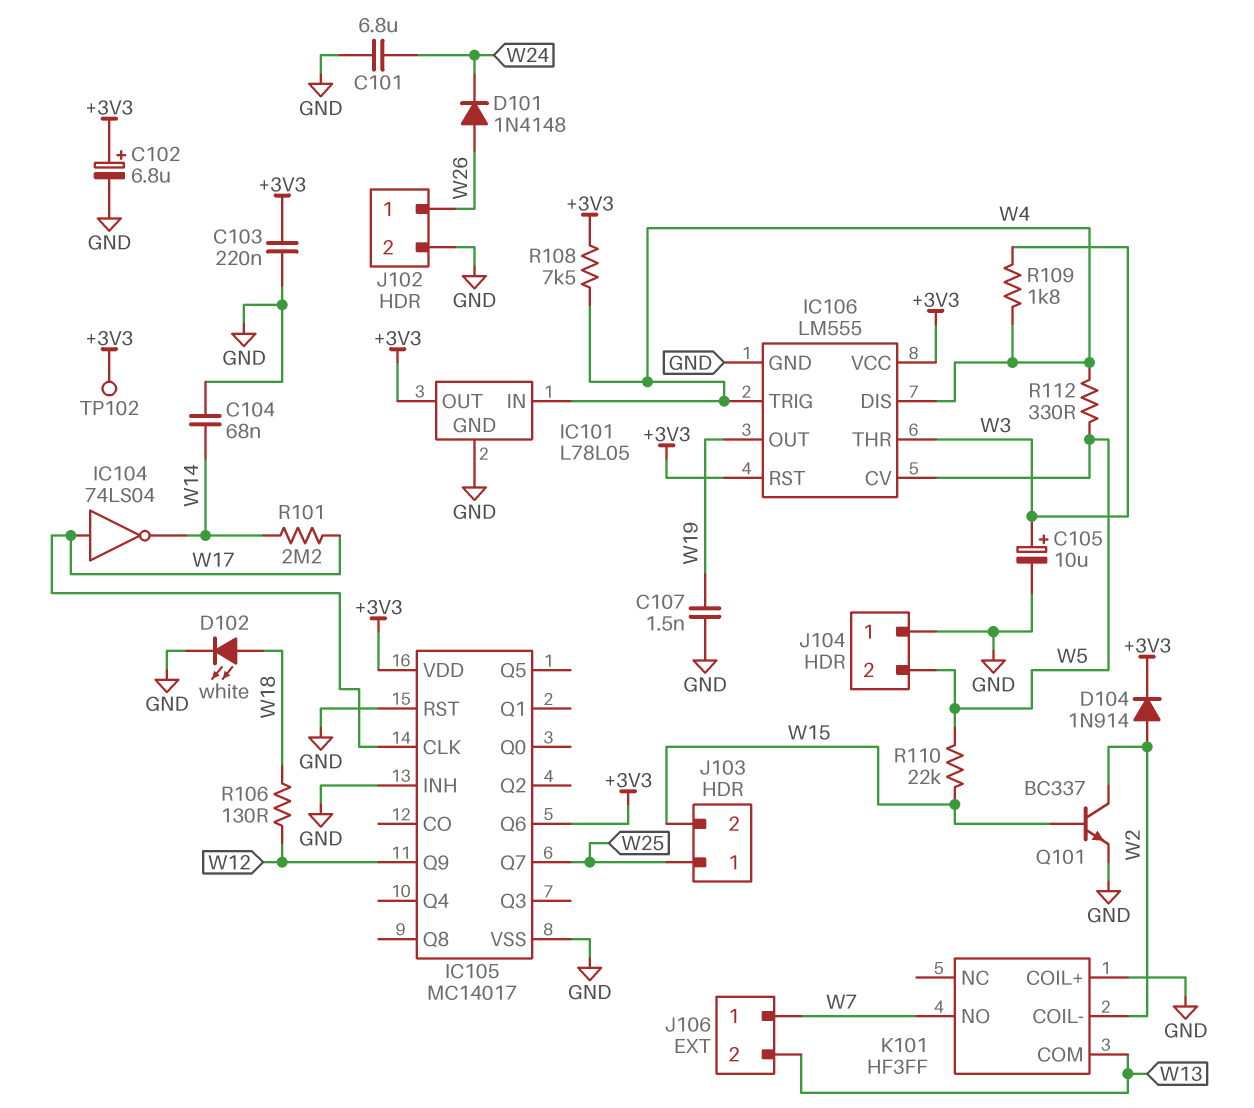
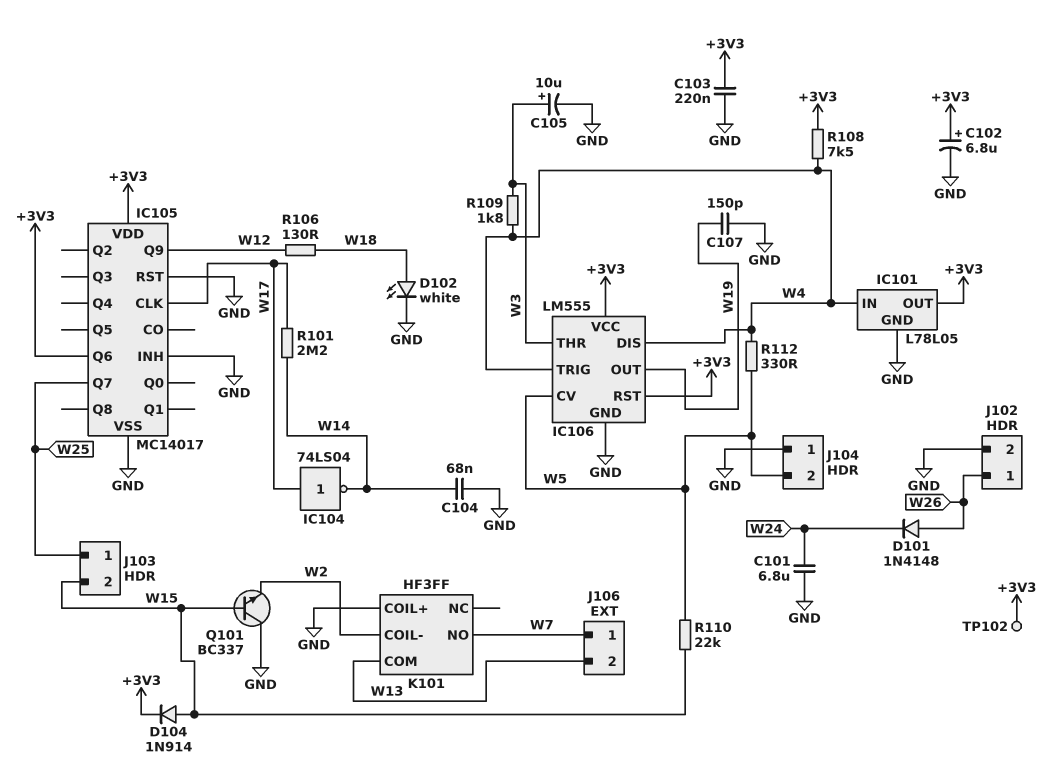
C107: 1.5nF (GND, W19) -> 150pF (GND, W19)
D104: diode 1N914 (A W2, K +3V3) -> diode 1N914 (A W15, K +3V3)
Q101: NPN BC337 (B W15, C W2, E GND) -> NPN BC337 (B W15, C GND, E W2)

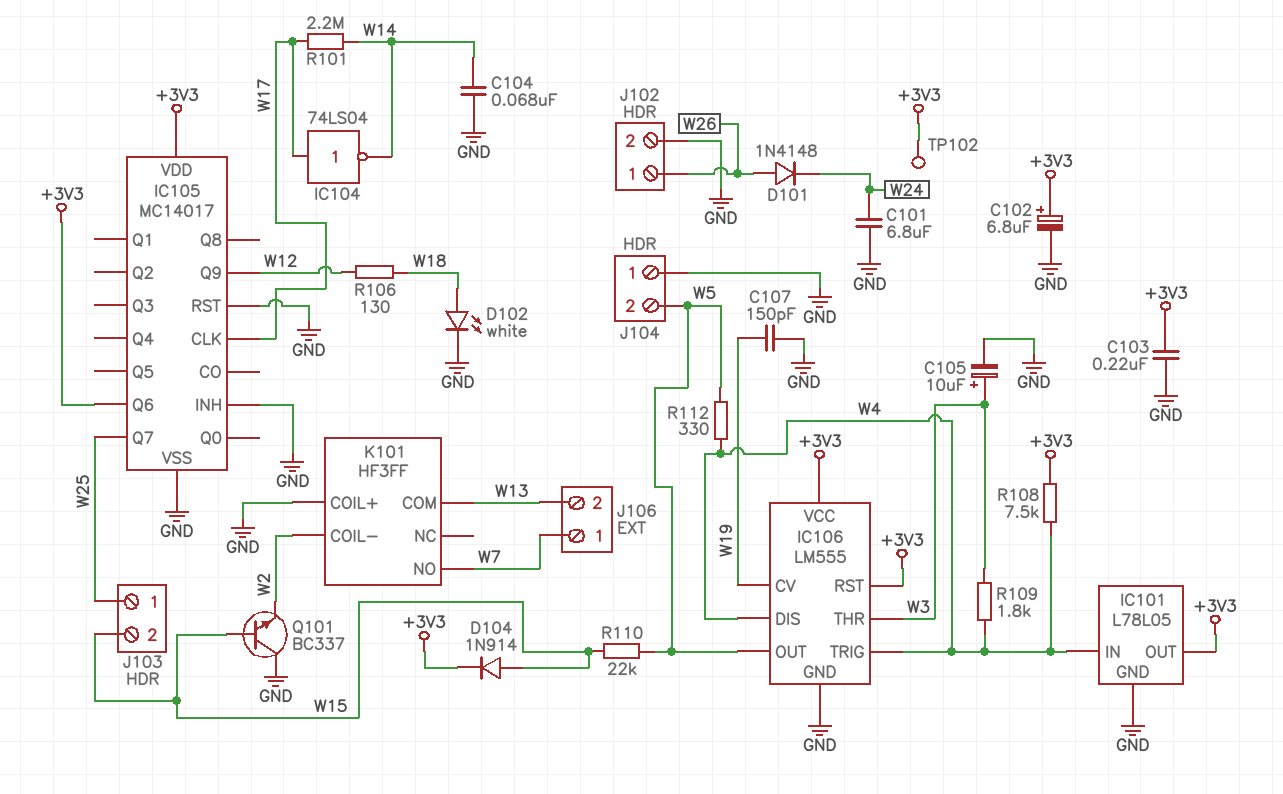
IC106 pin CV: W5 -> W19
IC106 pin OUT: W19 -> W5

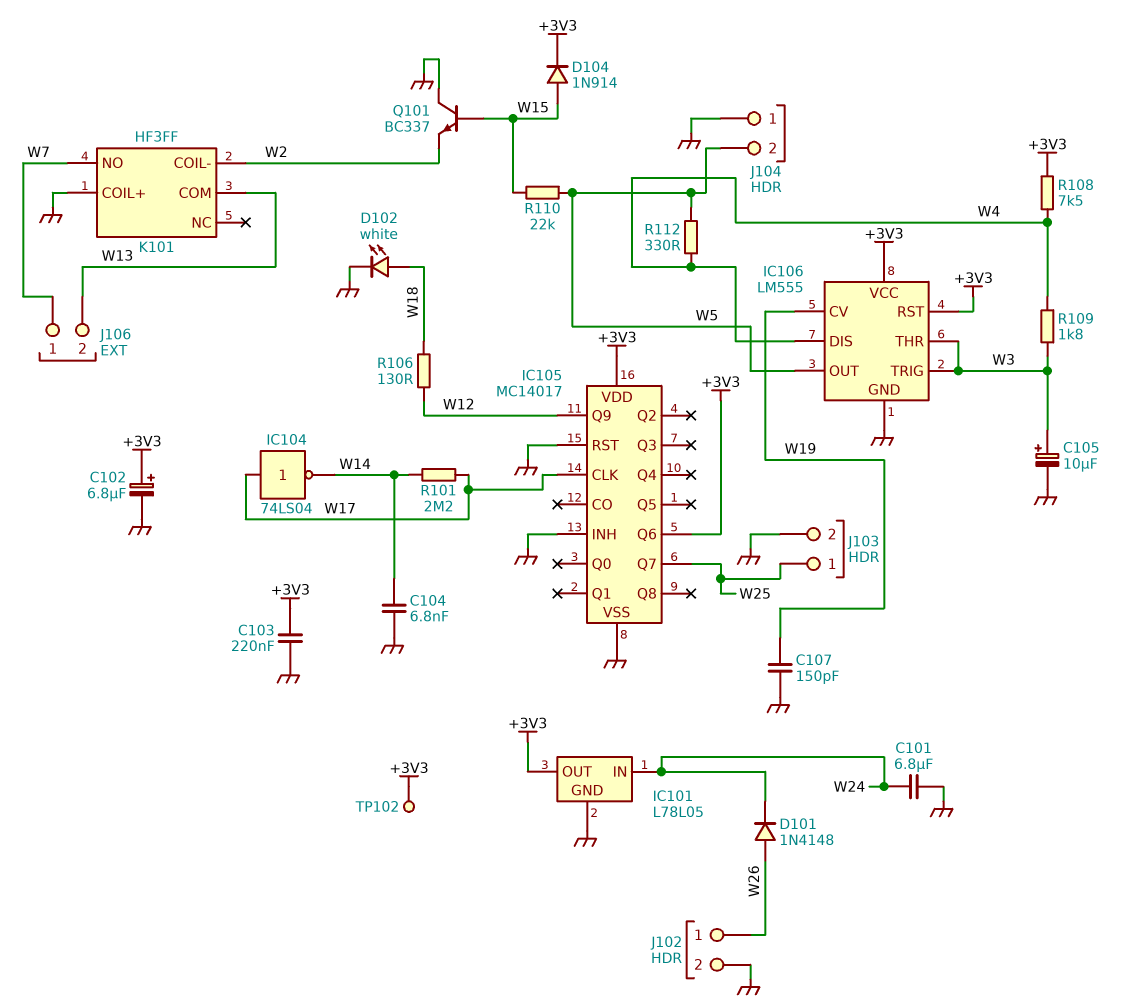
C104: 68nF (GND, W14) -> 6.8nF (GND, W14)
IC101 pin IN: W4 -> W24
IC106 pin TRIG: W4 -> W3
J103 pin 2: W15 -> GND

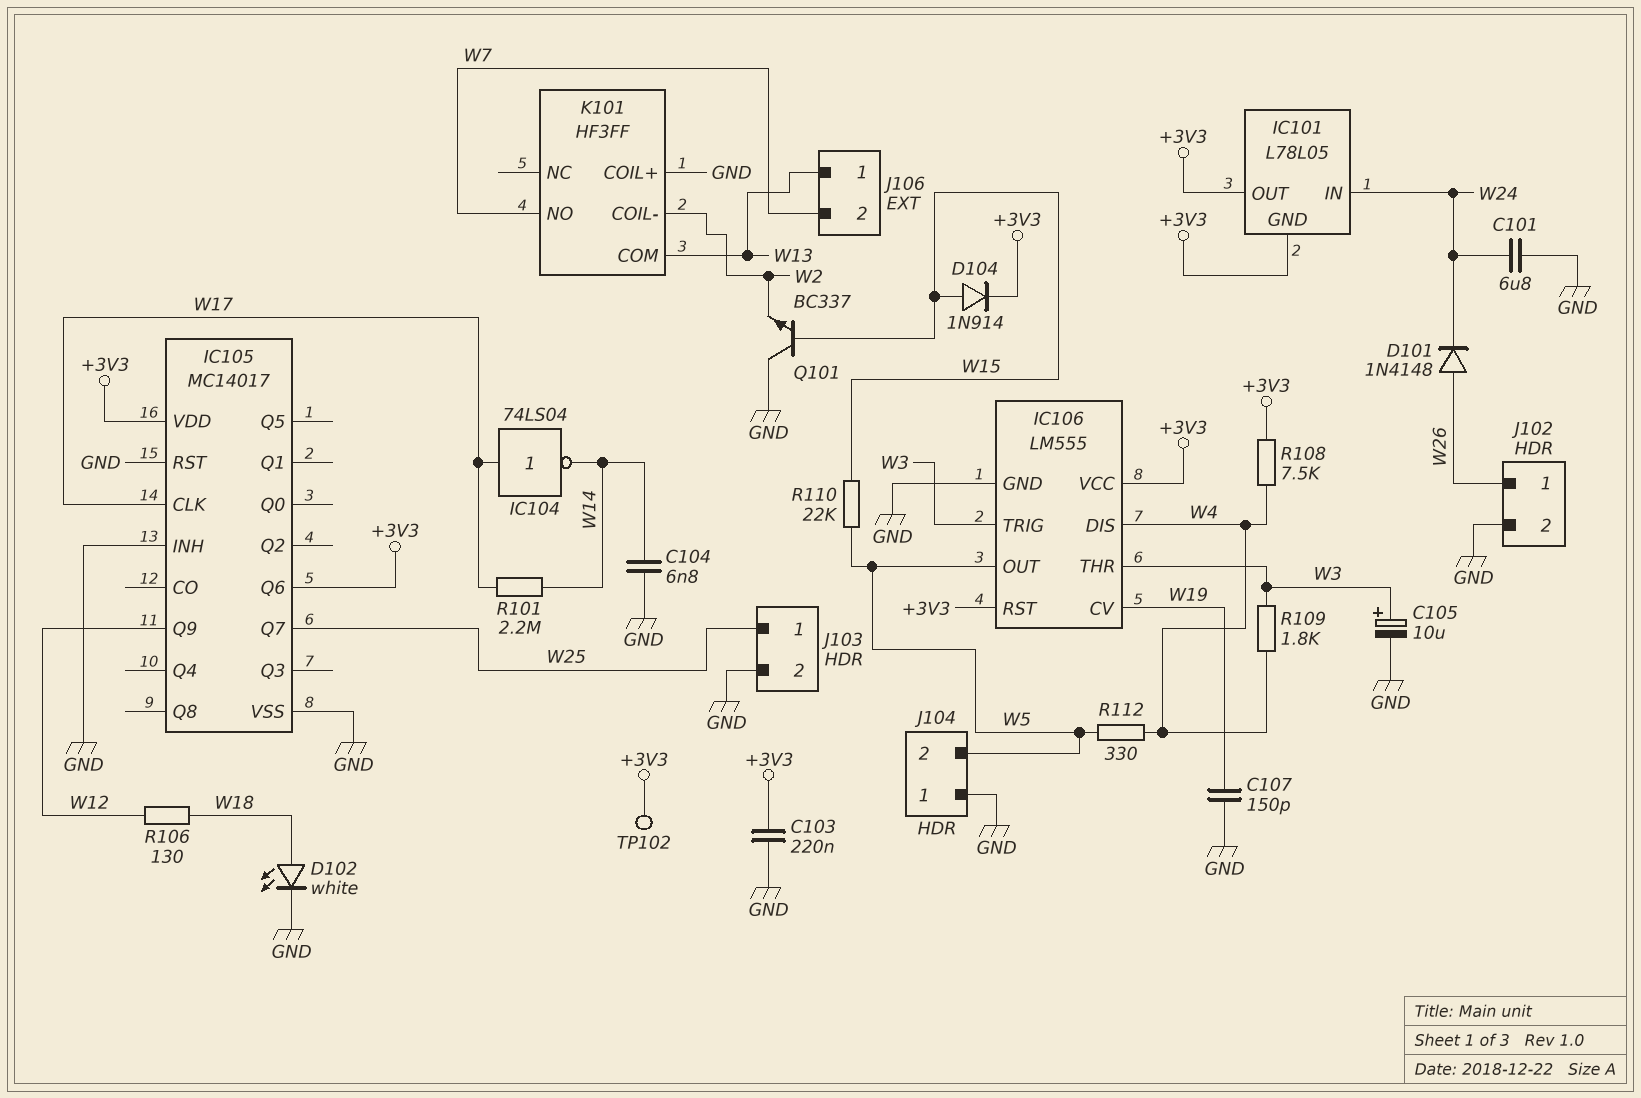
C102: 6.8uF (plus +3V3, minus GND) -> none
IC101 pin GND: GND -> +3V3
J106 pin 1: W7 -> W13
J106 pin 2: W13 -> W7

